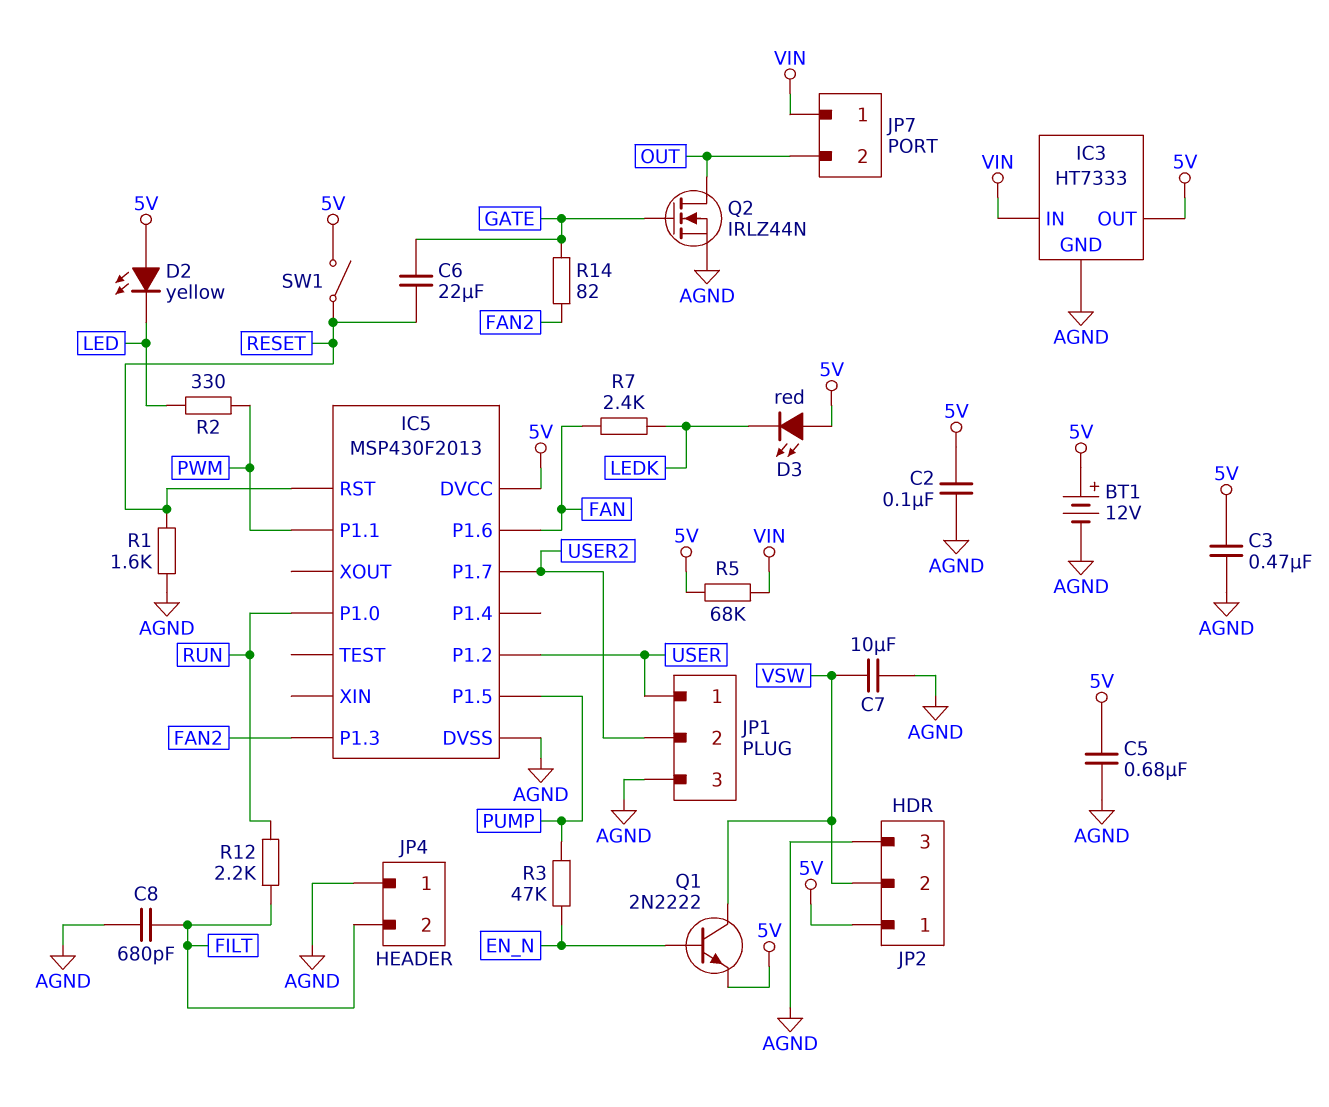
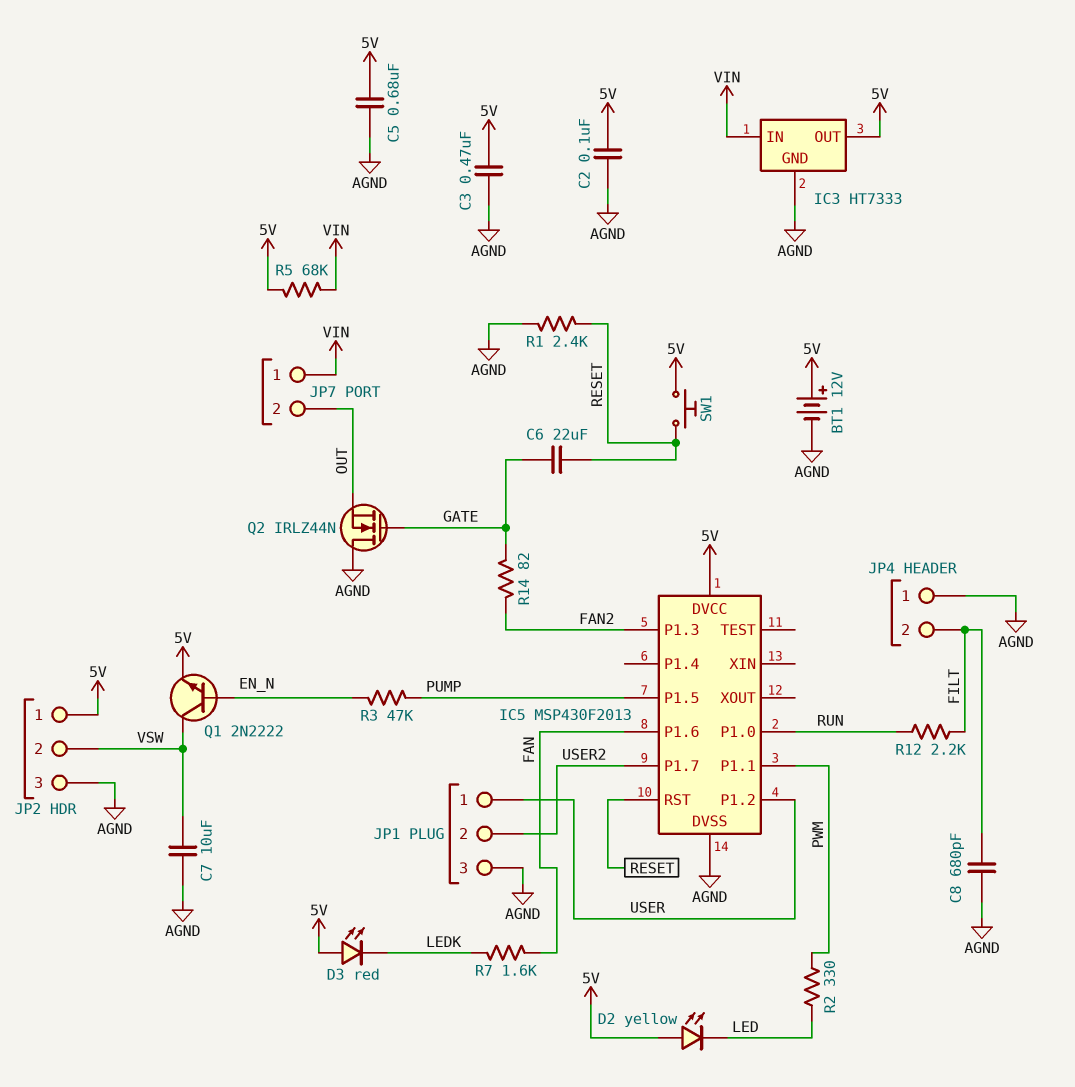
Q2: NMOS IRLZ44N (G GATE, D OUT, S AGND) -> NMOS IRLZ44N (G GATE, D AGND, S OUT)
R1: 1.6k (AGND, RESET) -> 2.4k (AGND, RESET)
R7: 2.4k (FAN, LEDK) -> 1.6k (FAN, LEDK)
SW1: switch (5V, RESET) -> button (5V, RESET)

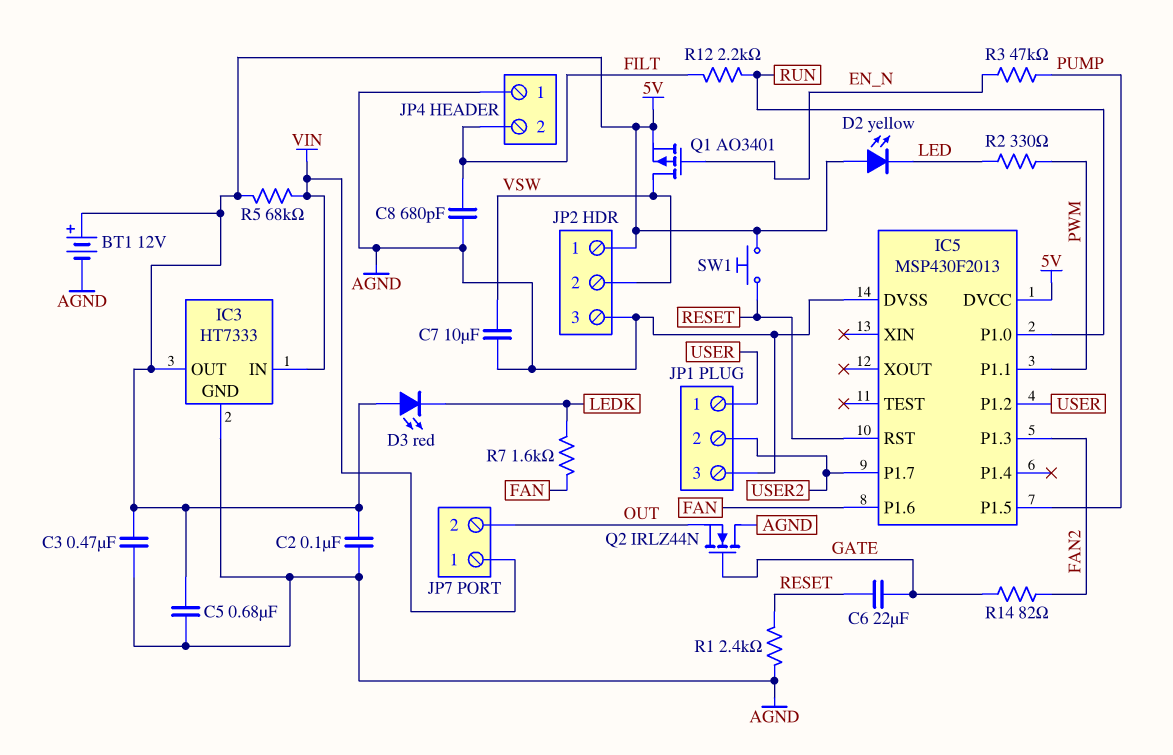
Q1: NPN 2N2222 (B EN_N, C VSW, E 5V) -> PMOS AO3401 (G EN_N, D VSW, S 5V)

